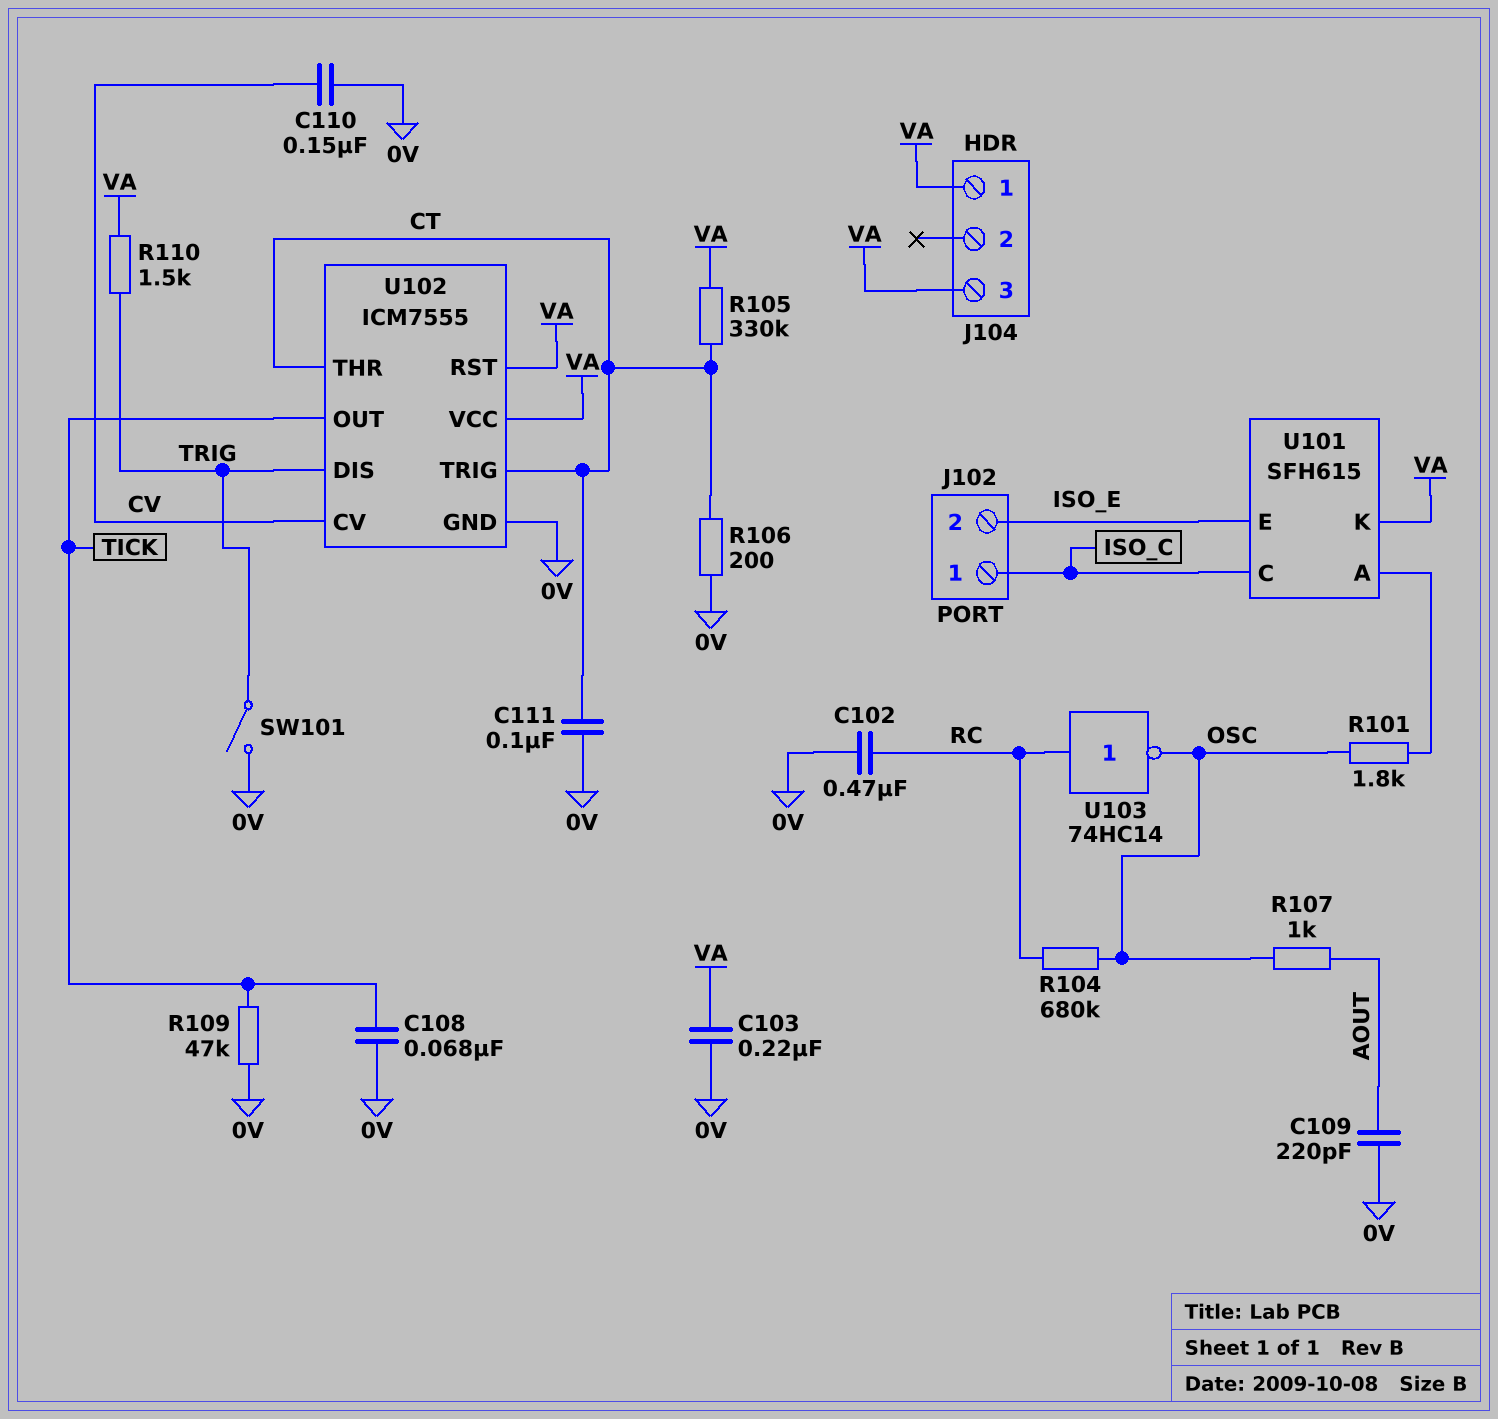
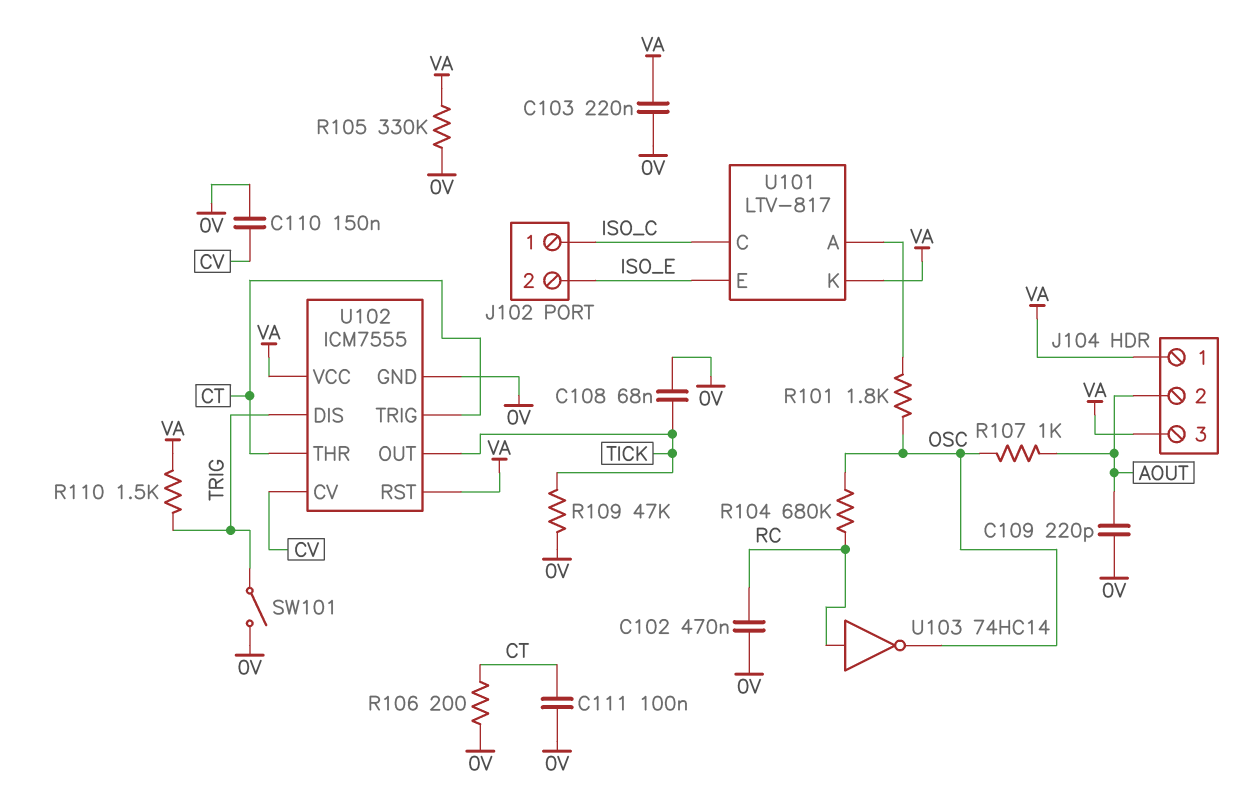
J104 pin 2: none -> AOUT
R105: 330k (CT, VA) -> 330k (0V, VA)
U101: SFH615 -> LTV-817

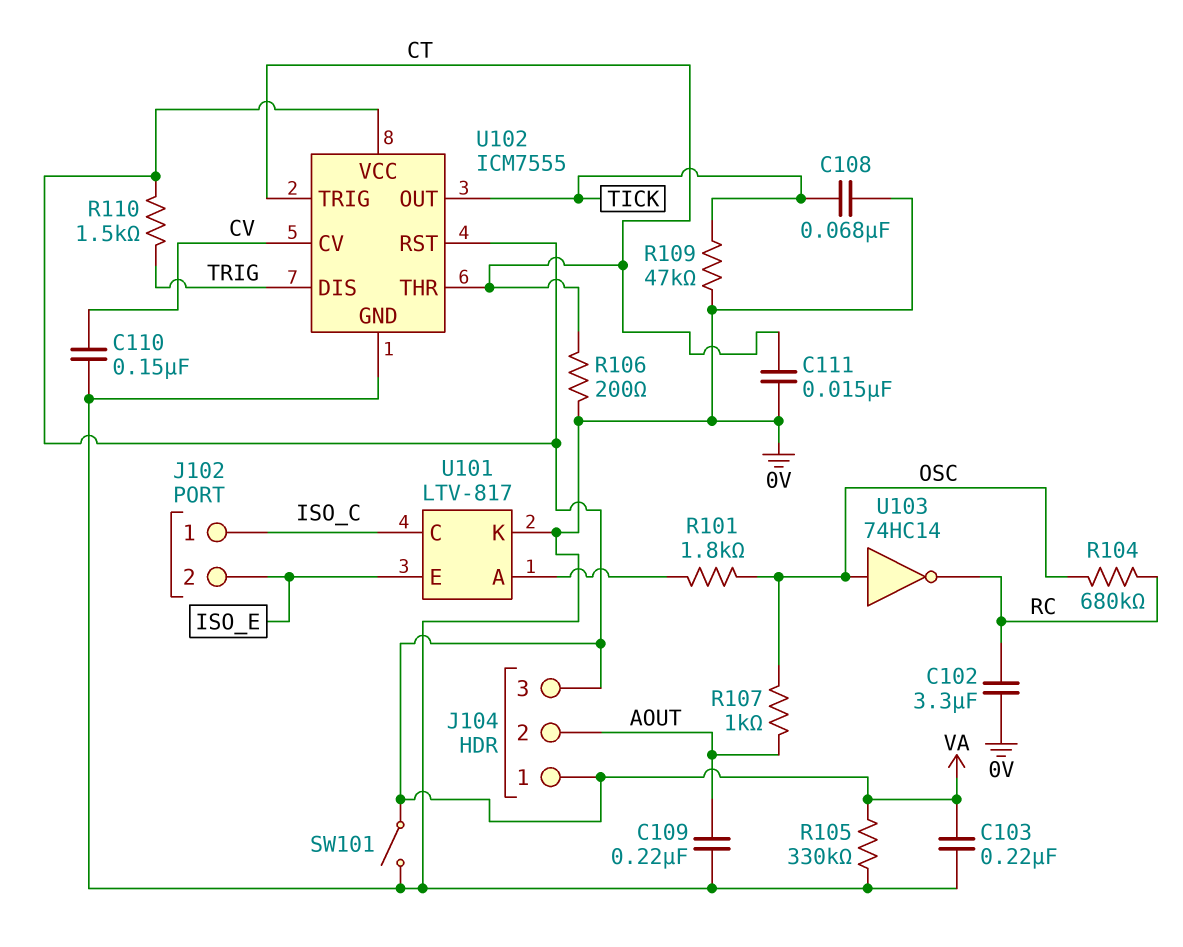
C102: 470nF (0V, RC) -> 3.3uF (0V, RC)
C109: 220pF (0V, AOUT) -> 220nF (0V, AOUT)
C111: 100nF (0V, CT) -> 15nF (0V, CT)
SW101: switch (0V, TRIG) -> switch (0V, VA)
U101 pin K: VA -> 0V
U103: NOT 74HC14 (in RC, out OSC) -> NOT 74HC14 (in OSC, out RC)

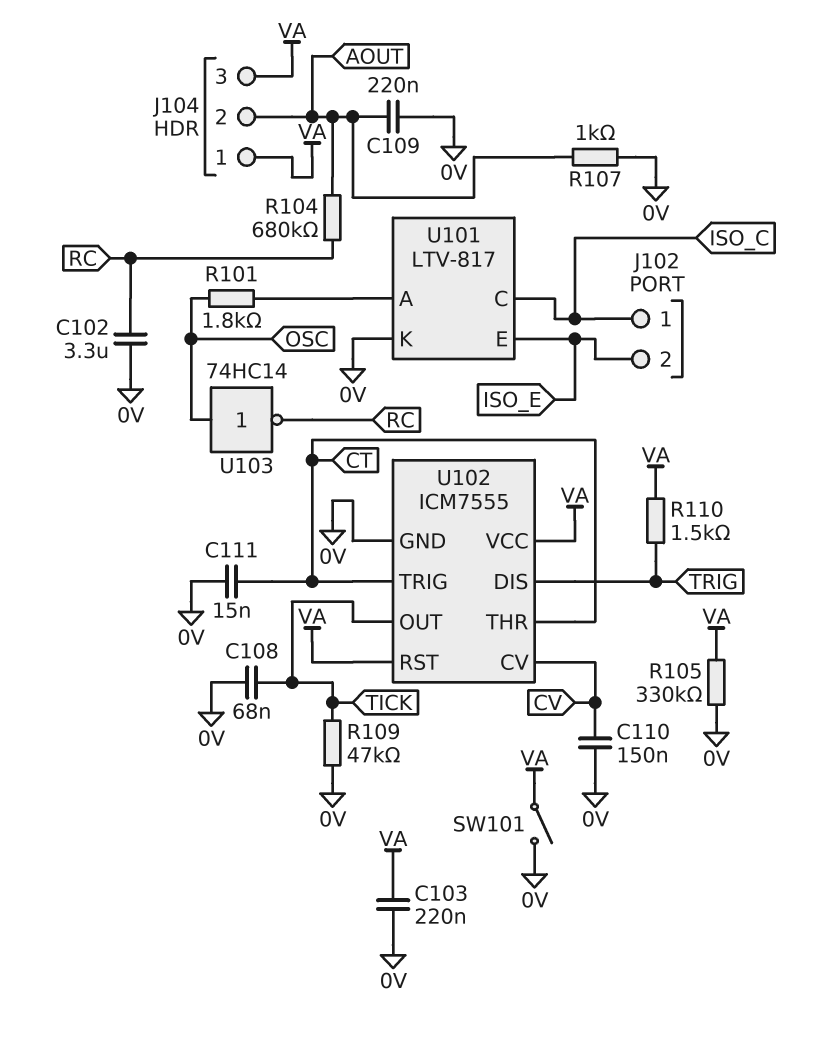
R104: 680k (OSC, RC) -> 680k (AOUT, RC)
R106: 200 (0V, CT) -> none
R107: 1k (AOUT, OSC) -> 1k (0V, AOUT)

